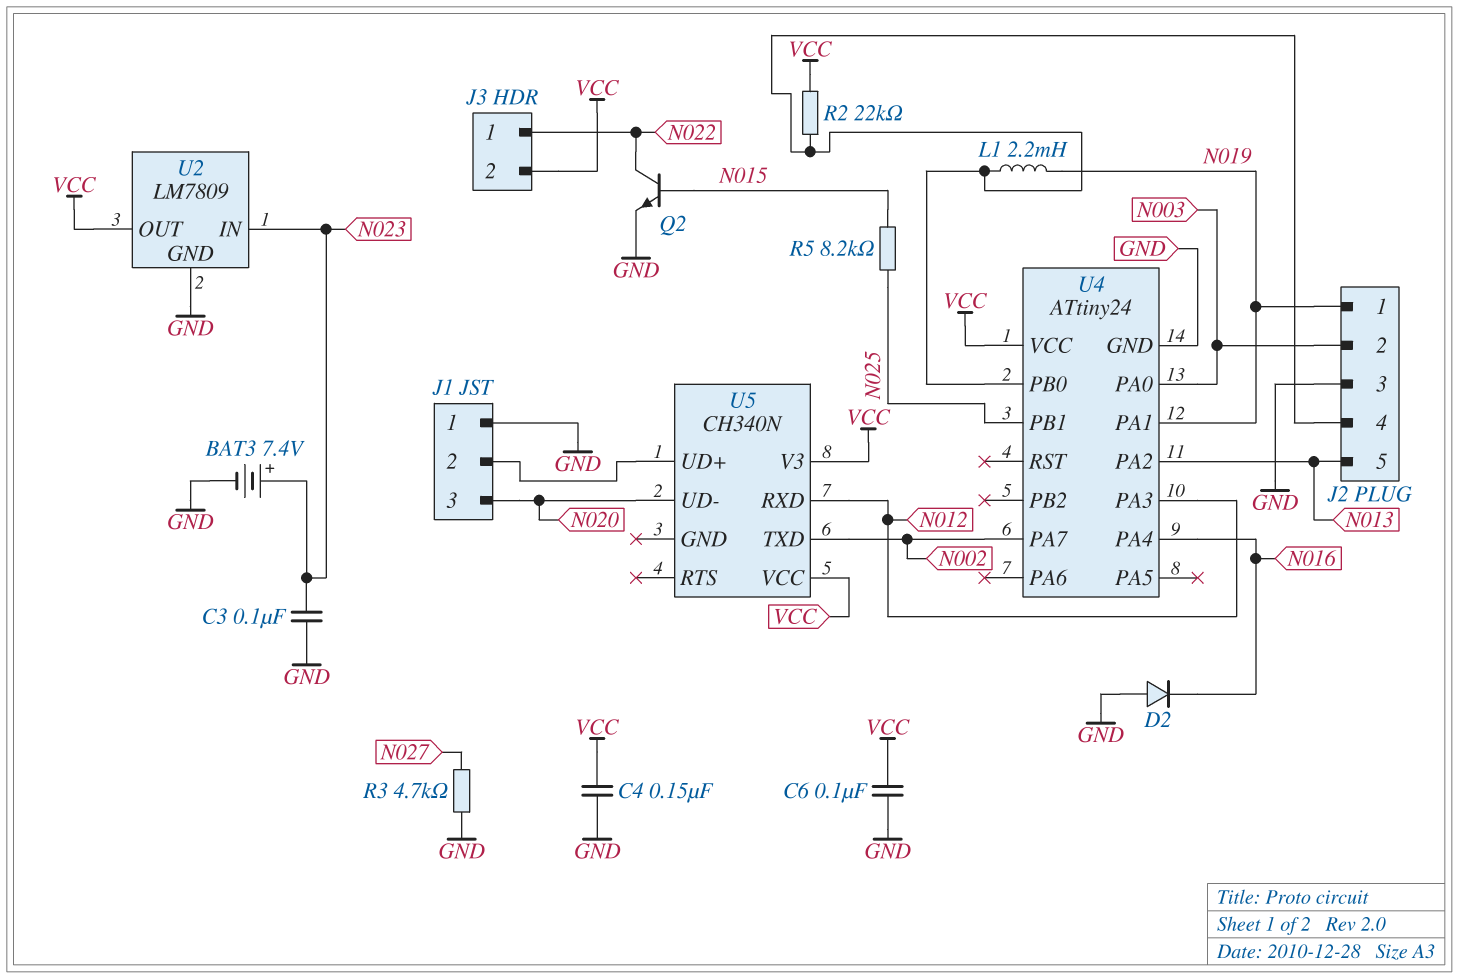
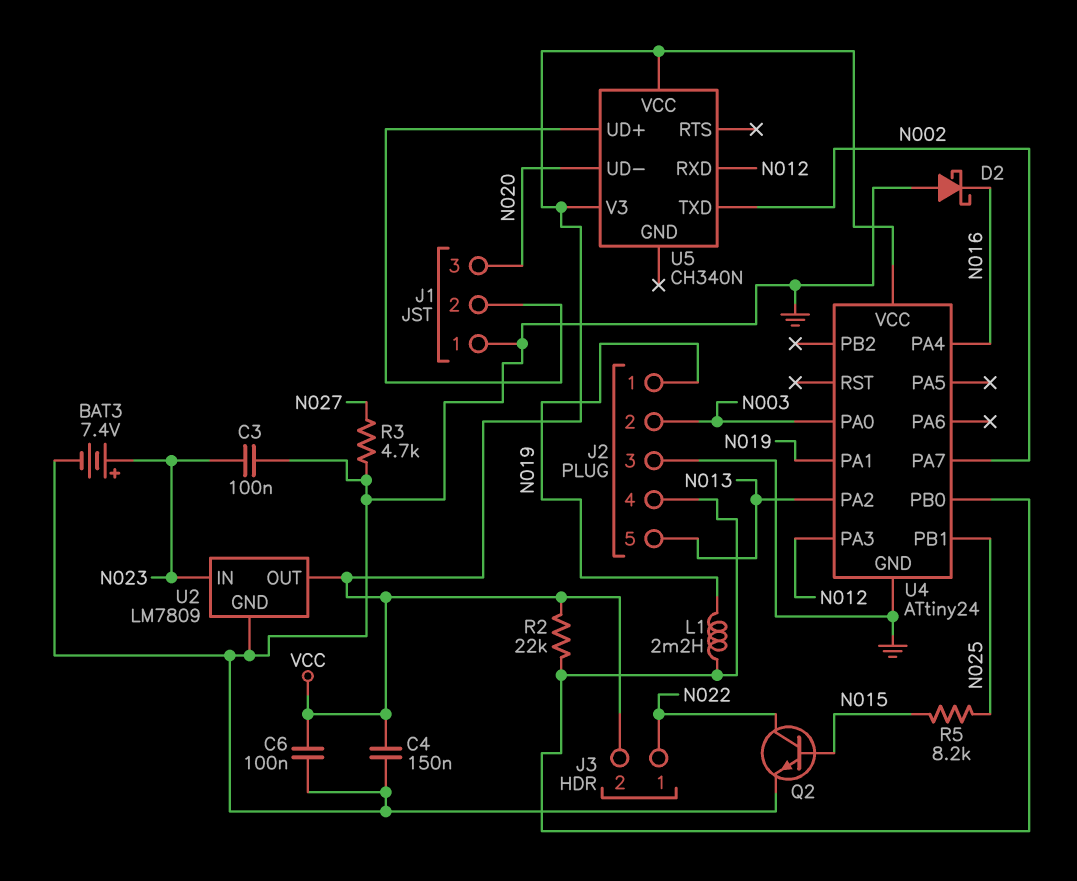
D2: diode (A GND, K N016) -> schottky (A GND, K N016)

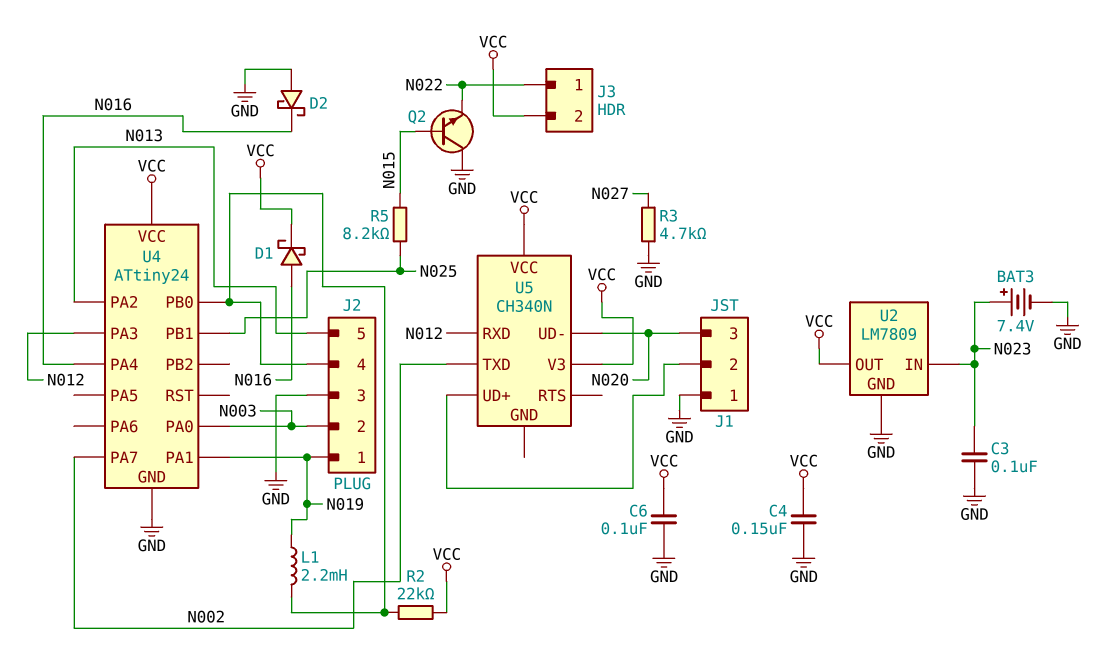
D1: none -> schottky (A N016, K VCC)
Q2: NPN (B N015, C N022, E GND) -> NPN (B N015, C GND, E N022)

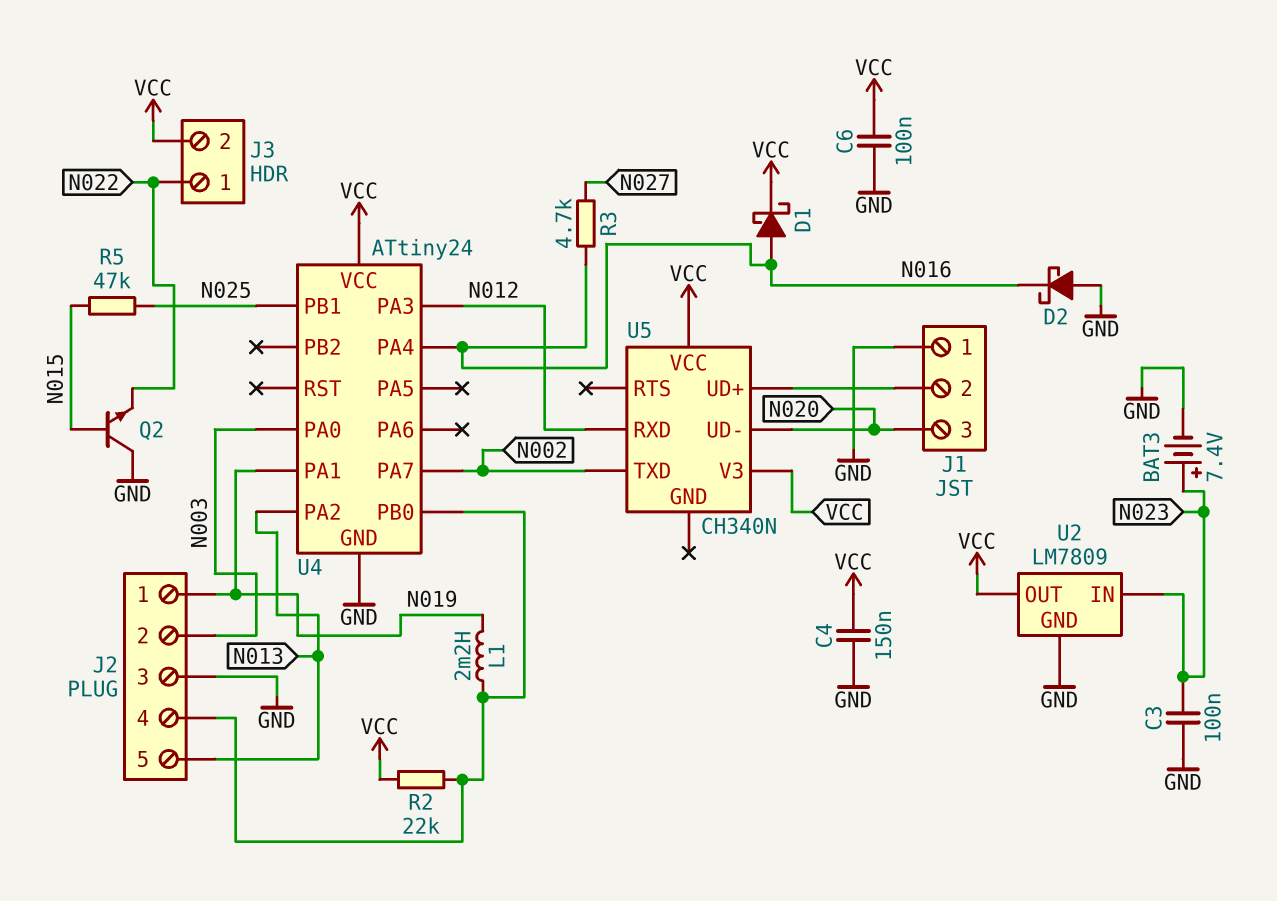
R3: 4.7k (GND, N027) -> 4.7k (N016, N027)
R5: 8.2k (N015, N025) -> 47k (N015, N025)

